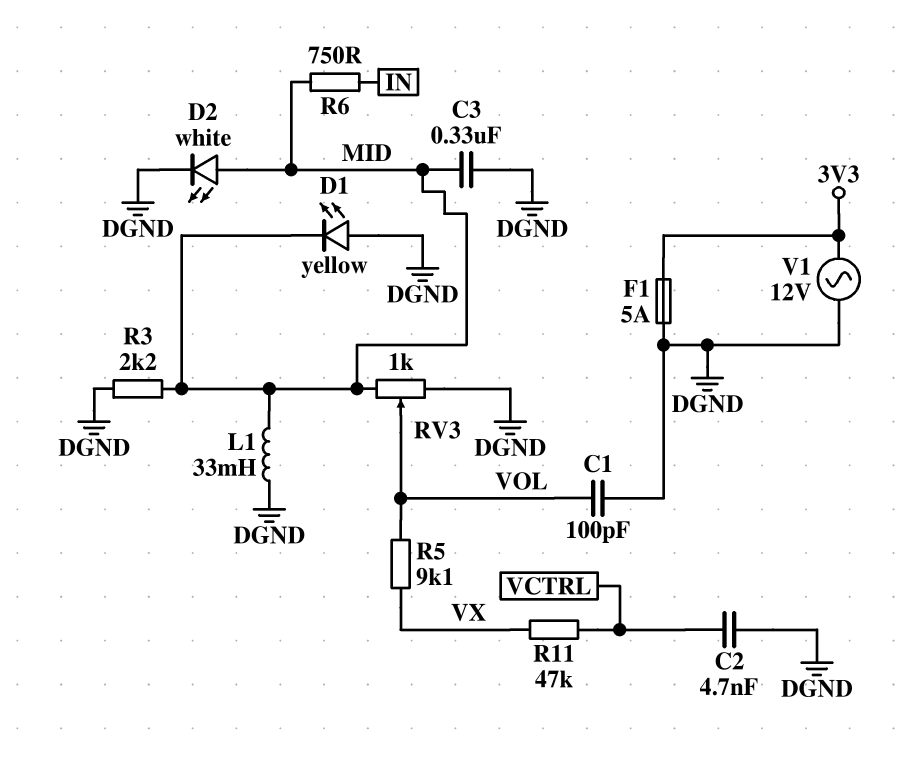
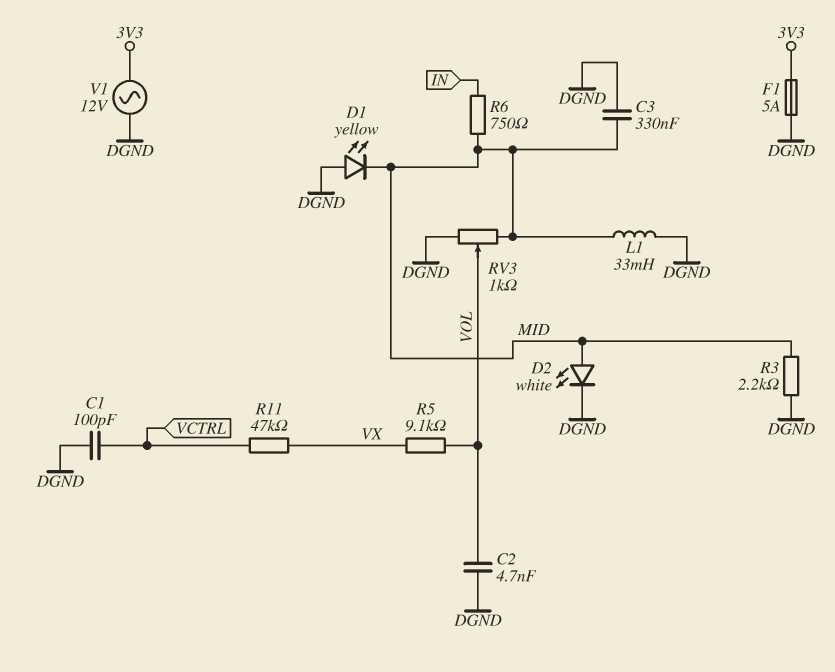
C1: 100pF (DGND, VOL) -> 100pF (DGND, VCTRL)
C2: 4.7nF (DGND, VCTRL) -> 4.7nF (DGND, VOL)

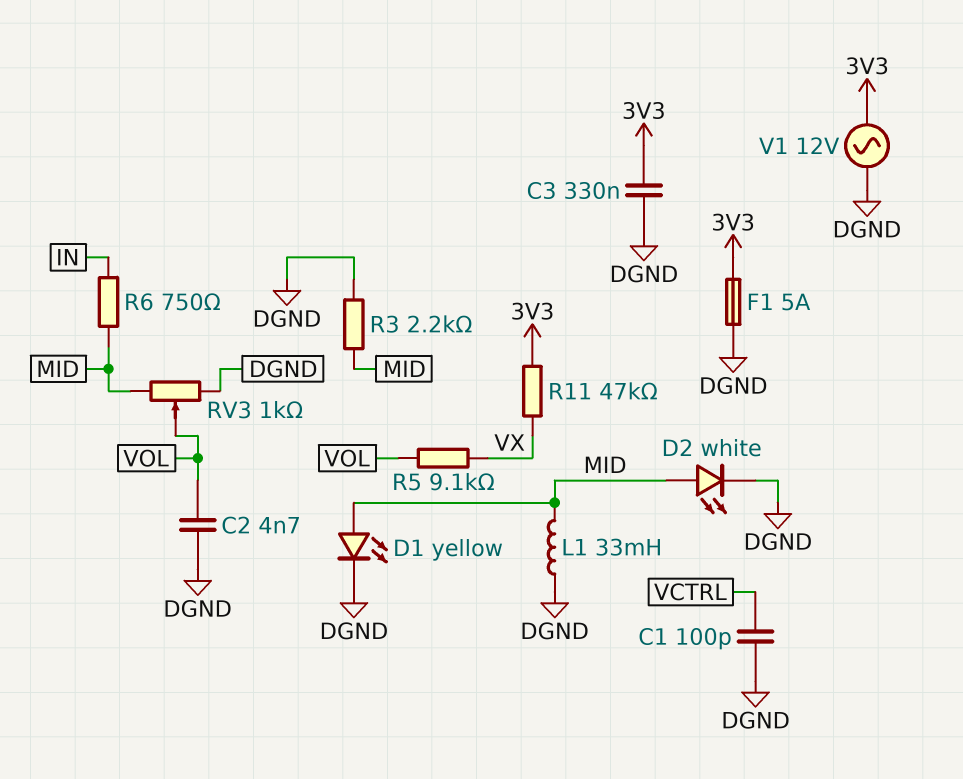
C3: 330nF (DGND, MID) -> 330nF (3V3, DGND)
D1: LED yellow (A DGND, K MID) -> LED yellow (A MID, K DGND)
R11: 47k (VCTRL, VX) -> 47k (3V3, VX)

